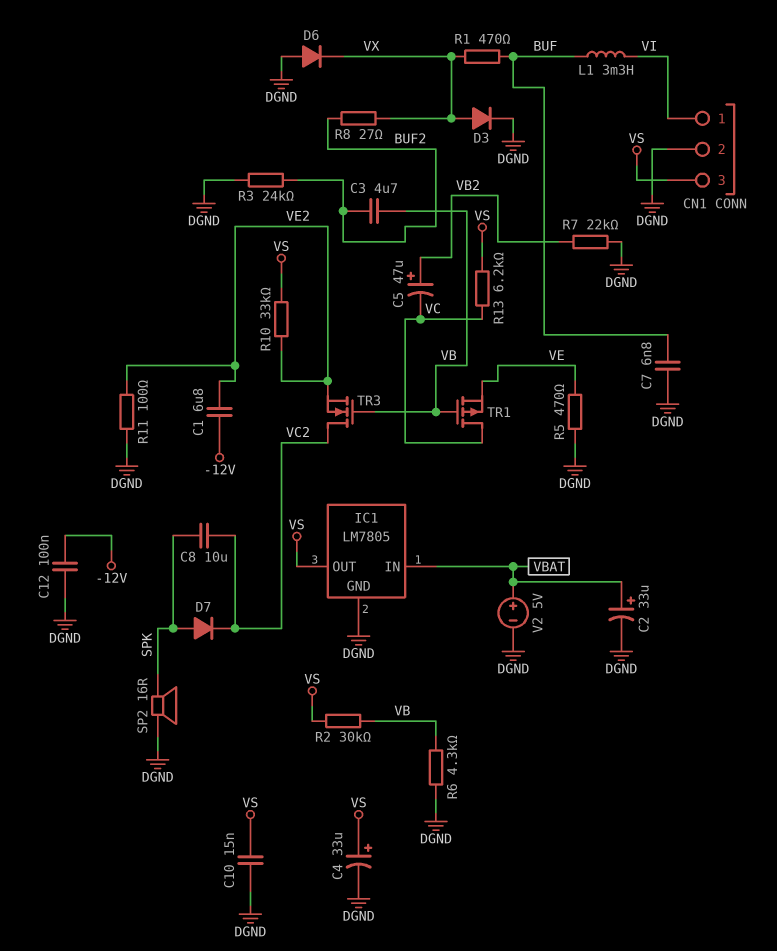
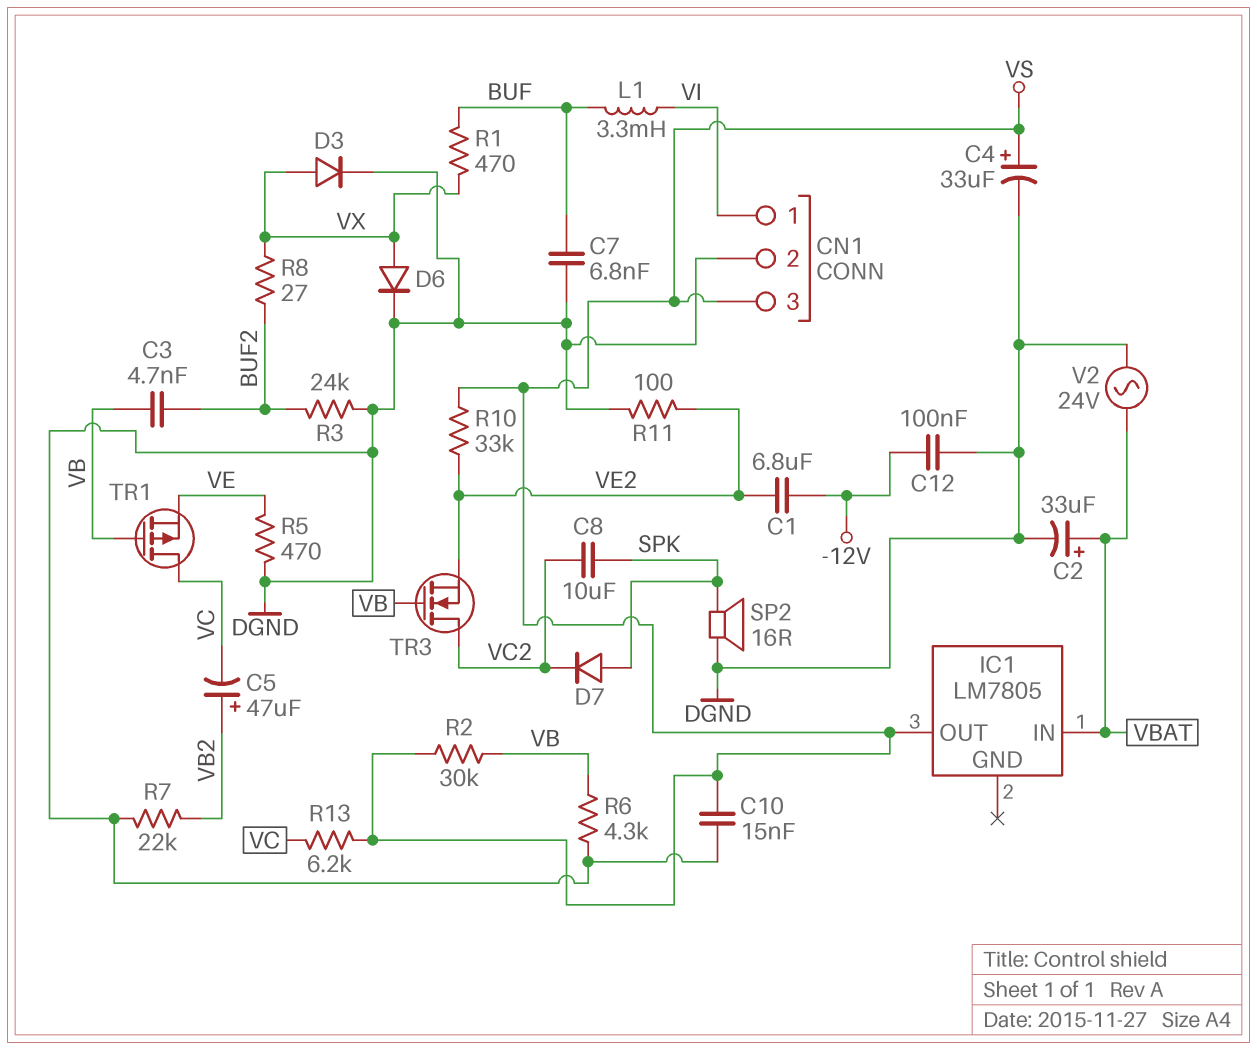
C3: 4.7uF (BUF2, VB) -> 4.7nF (BUF2, VB)
D6: diode (A DGND, K VX) -> diode (A VX, K DGND)
IC1 pin GND: DGND -> none
V2: 5V (plus VBAT, minus DGND) -> AC 24V (DGND, VBAT)

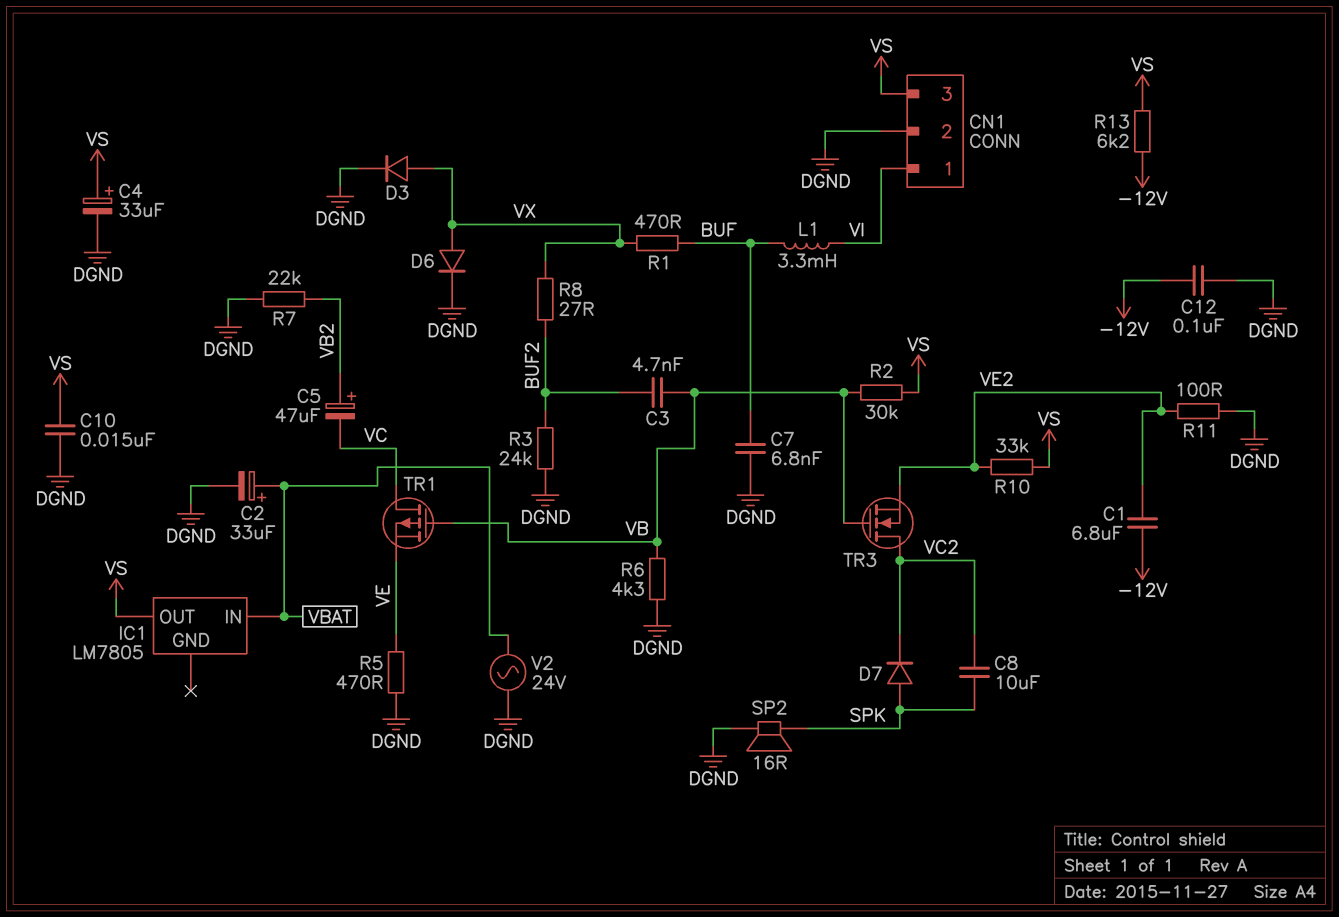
R13: 6.2k (VC, VS) -> 6.2k (-12V, VS)

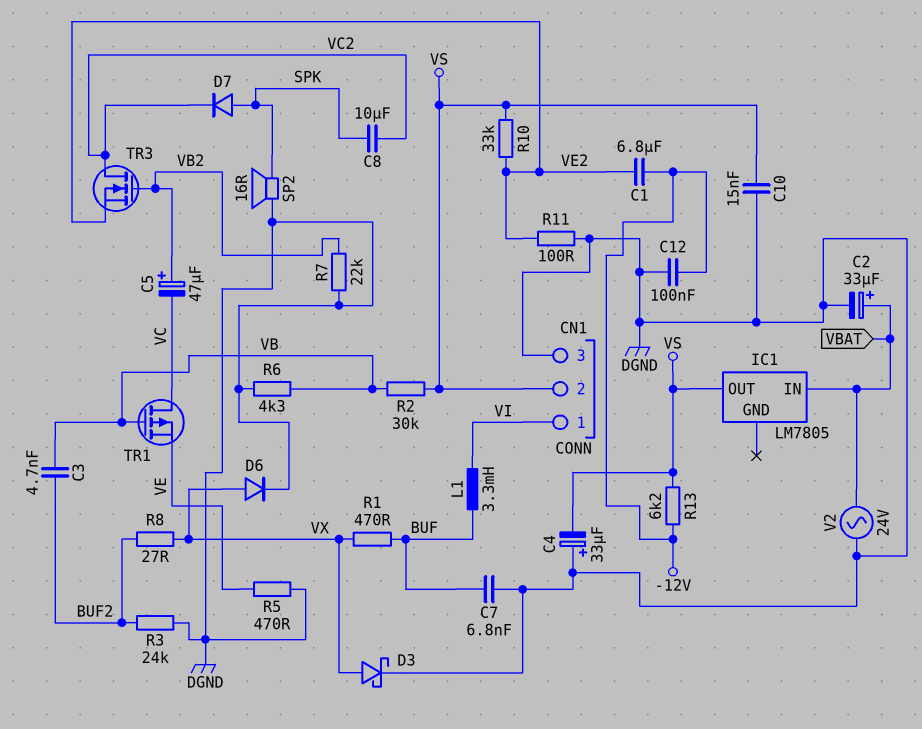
C4: 33uF (plus VS, minus DGND) -> 33uF (plus DGND, minus VS)
CN1 pin 2: DGND -> VS
CN1 pin 3: VS -> DGND
D3: diode (A VX, K DGND) -> schottky (A VX, K DGND)
TR3: NMOS (G VB, D VC2, S VE2) -> NMOS (G VB2, D VC2, S VE2)

